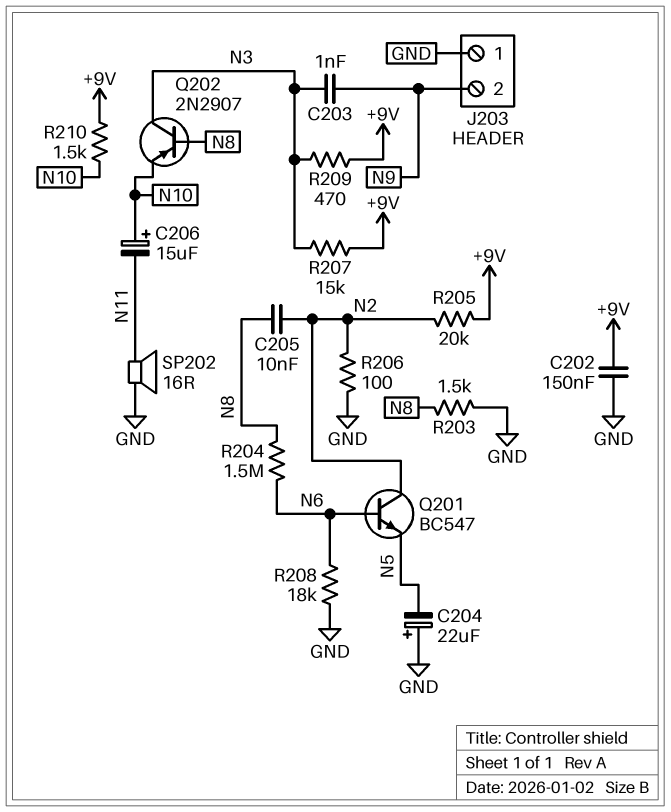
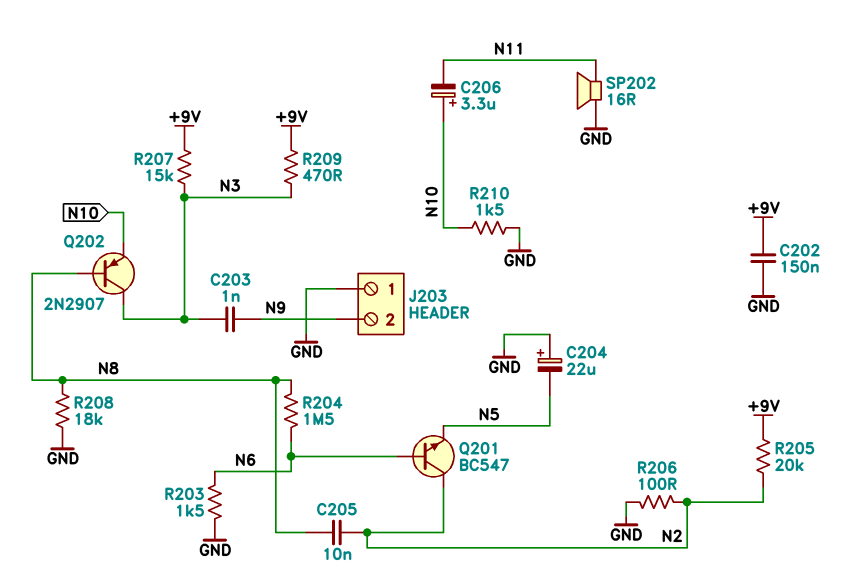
C206: 15uF (plus N10, minus N11) -> 3.3uF (plus N10, minus N11)
R203: 1.5k (GND, N8) -> 1.5k (GND, N6)
R208: 18k (GND, N6) -> 18k (GND, N8)
R210: 1.5k (+9V, N10) -> 1.5k (GND, N10)

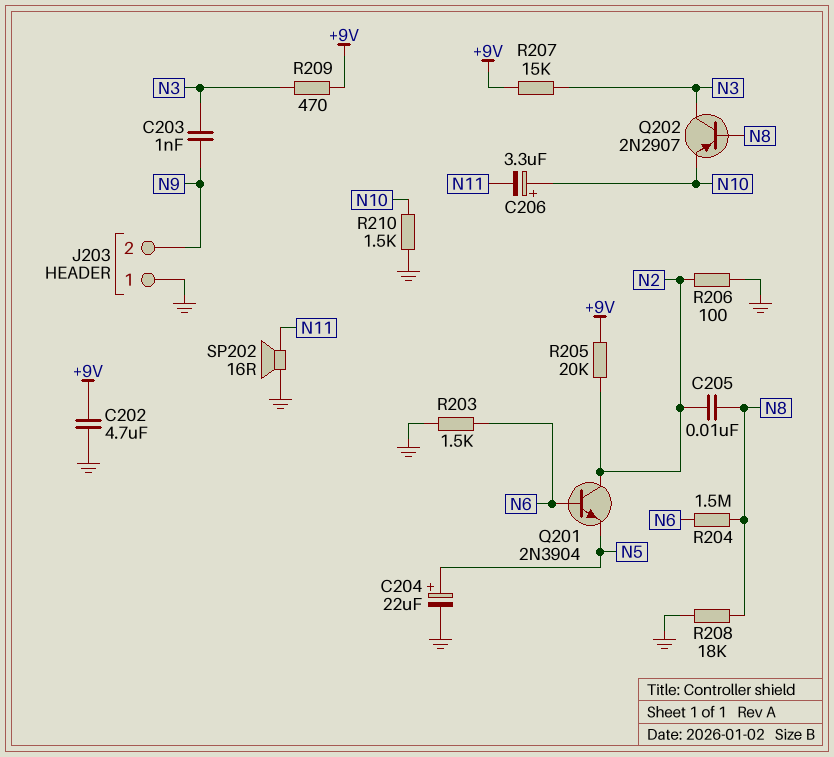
C202: 150nF (+9V, GND) -> 4.7uF (+9V, GND)
C204: 22uF (plus GND, minus N5) -> 22uF (plus N5, minus GND)
Q201: NPN BC547 (B N6, C N2, E N5) -> NPN 2N3904 (B N6, C N2, E N5)

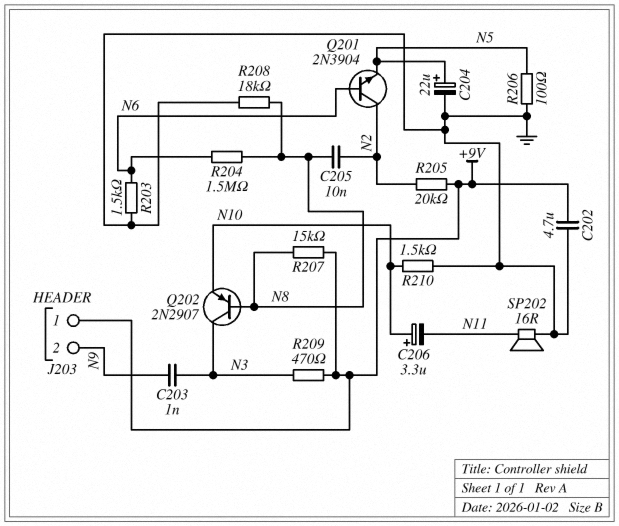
J203 pin 1: GND -> +9V
R206: 100 (GND, N2) -> 100 (GND, N5)
R207: 15k (+9V, N3) -> 15k (+9V, N8)

